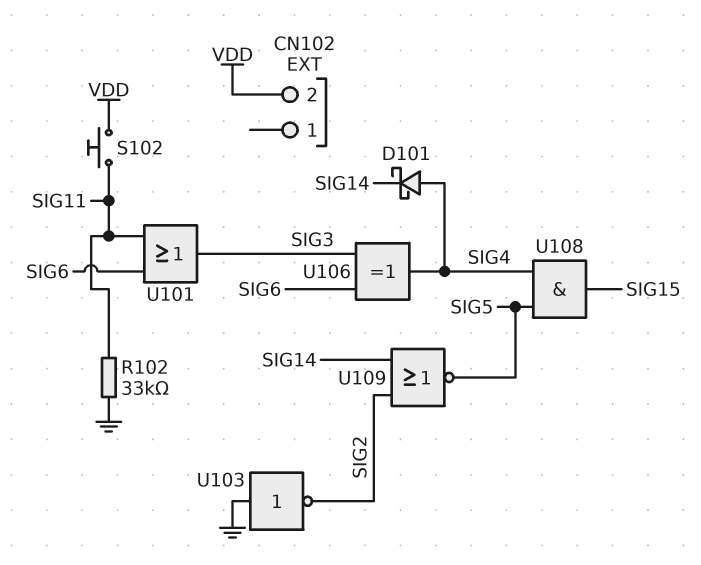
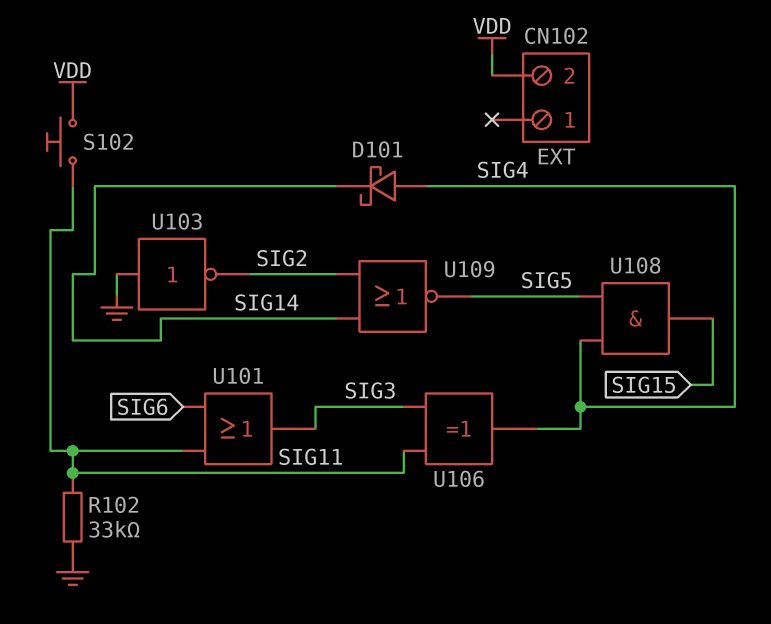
U106: XOR (in SIG3, in SIG6, out SIG4) -> XOR (in SIG3, in SIG11, out SIG4)

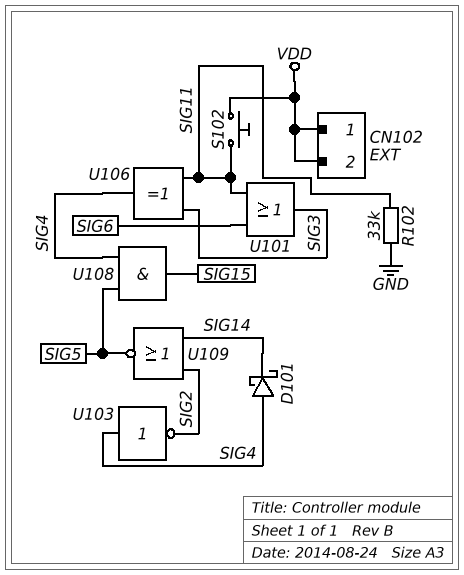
CN102 pin 1: none -> VDD
U103: NOT (in GND, out SIG2) -> NOT (in SIG4, out SIG2)

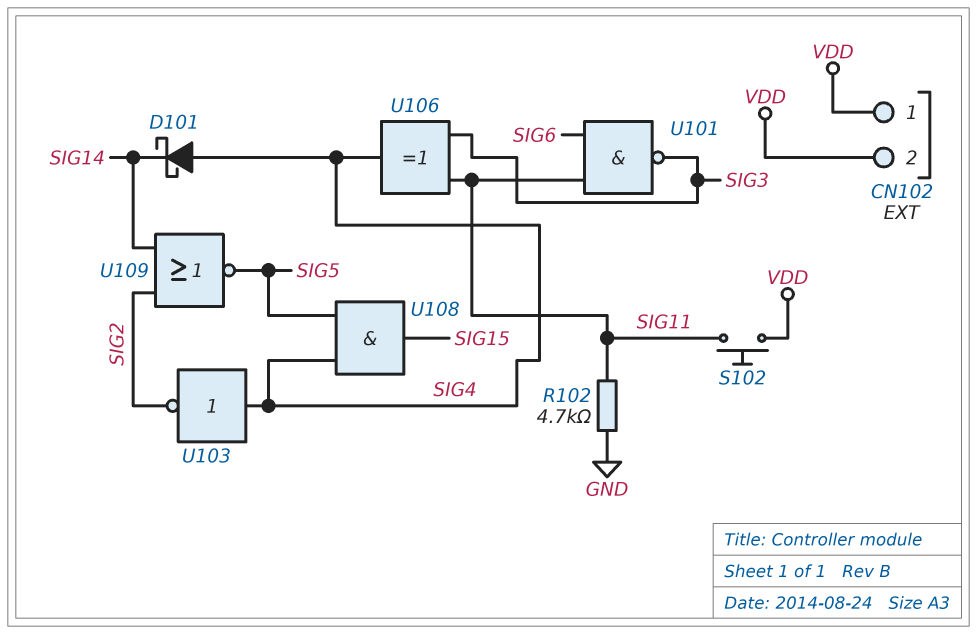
R102: 33k (GND, SIG11) -> 4.7k (GND, SIG11)
U101: OR (in SIG6, in SIG11, out SIG3) -> NAND (in SIG6, in SIG11, out SIG3)

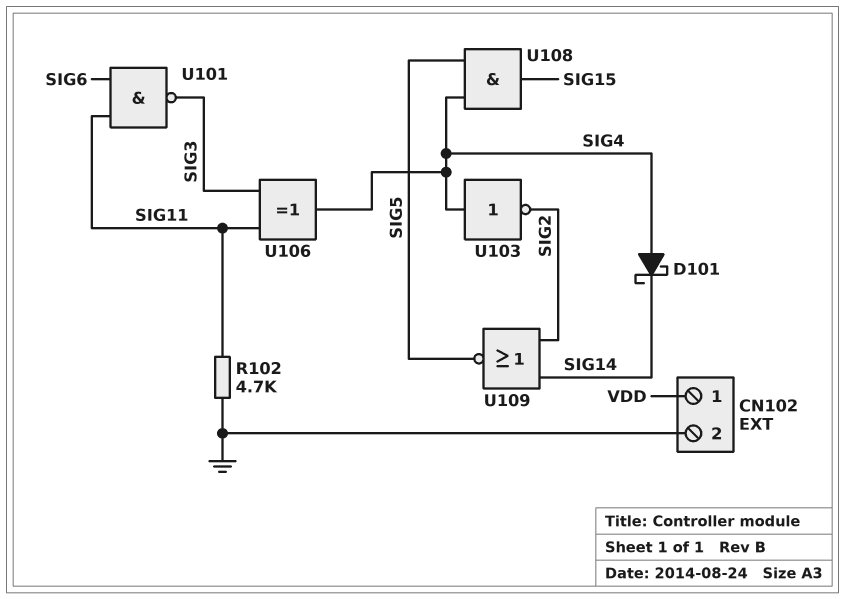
CN102 pin 2: VDD -> GND
S102: button (SIG11, VDD) -> none

